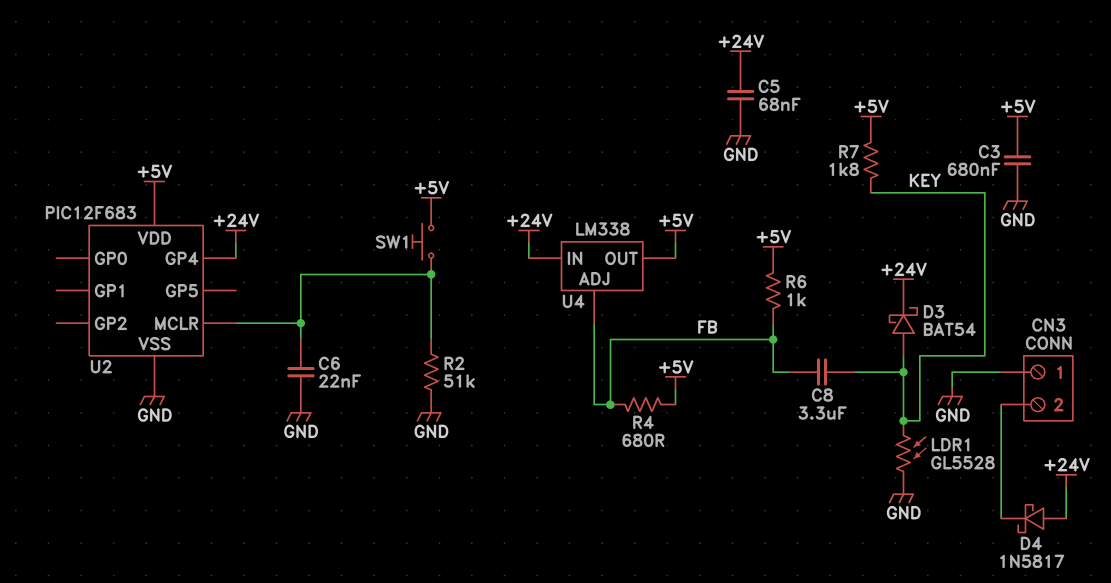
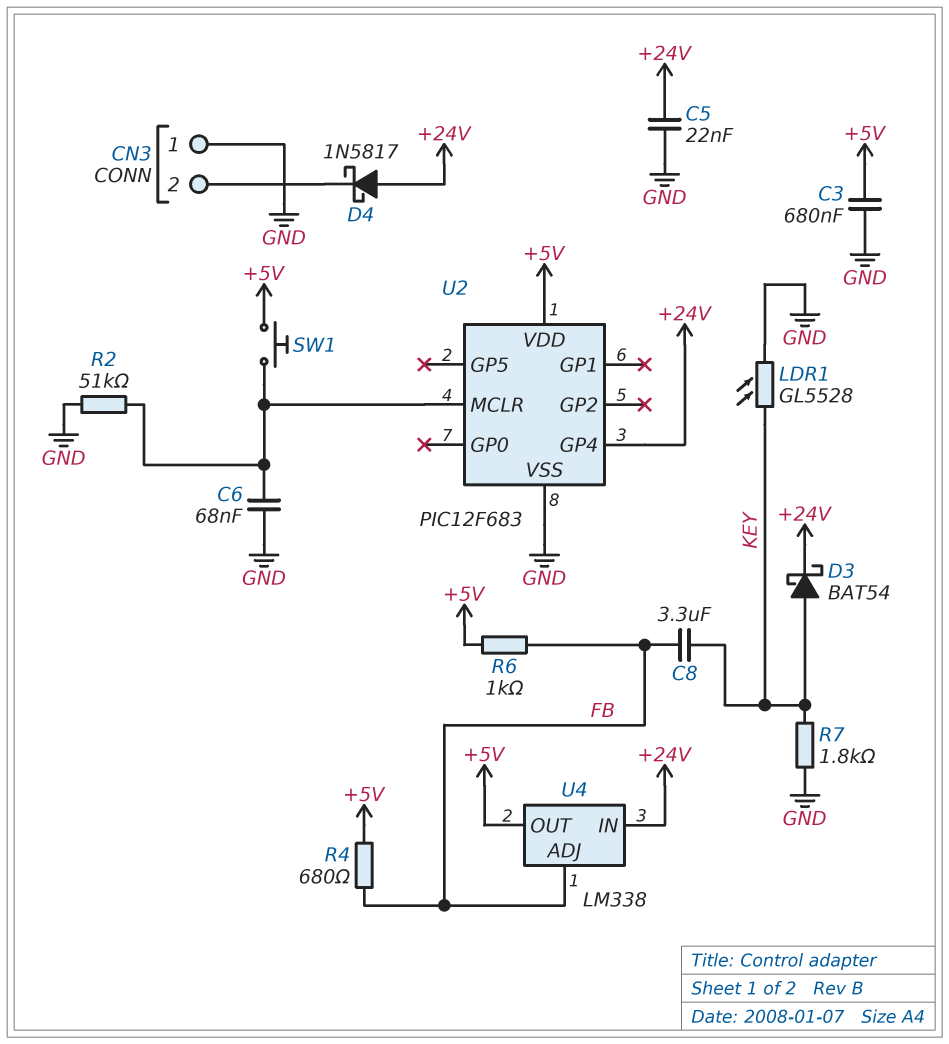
C5: 68nF (+24V, GND) -> 22nF (+24V, GND)
C6: 22nF (GND, U2/MCLR) -> 68nF (GND, U2/MCLR)
R7: 1.8k (+5V, KEY) -> 1.8k (GND, KEY)

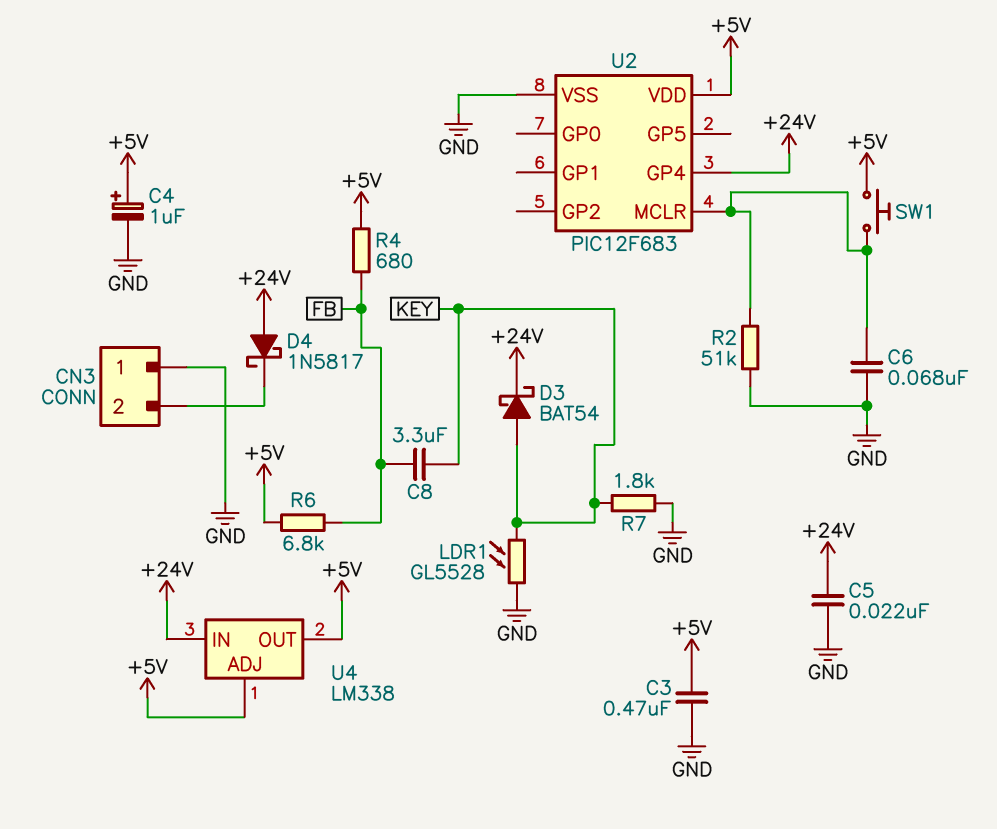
C3: 680nF (+5V, GND) -> 470nF (+5V, GND)
C4: none -> 1uF (plus +5V, minus GND)
R6: 1k (+5V, FB) -> 6.8k (+5V, FB)
U4 pin ADJ: FB -> +5V

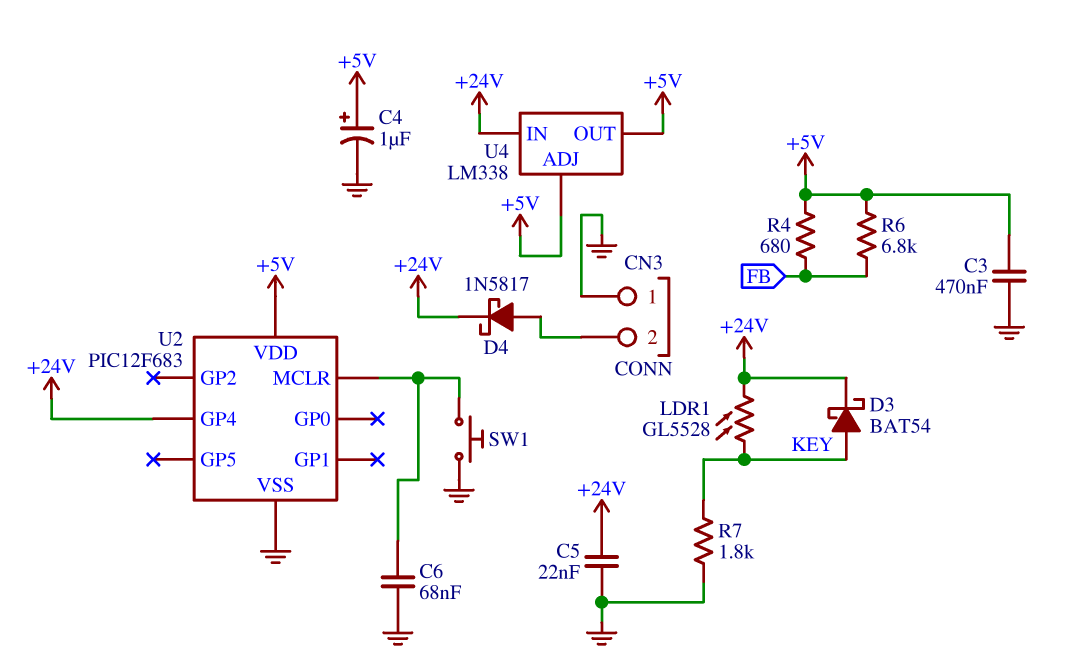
C8: 3.3uF (FB, KEY) -> none
D4: schottky 1N5817 (A +24V, K CN3/2) -> schottky 1N5817 (A CN3/2, K +24V)
LDR1: GL5528 (GND, KEY) -> GL5528 (+24V, KEY)
R2: 51k (GND, U2/MCLR) -> none
SW1: button (+5V, U2/MCLR) -> button (GND, U2/MCLR)

